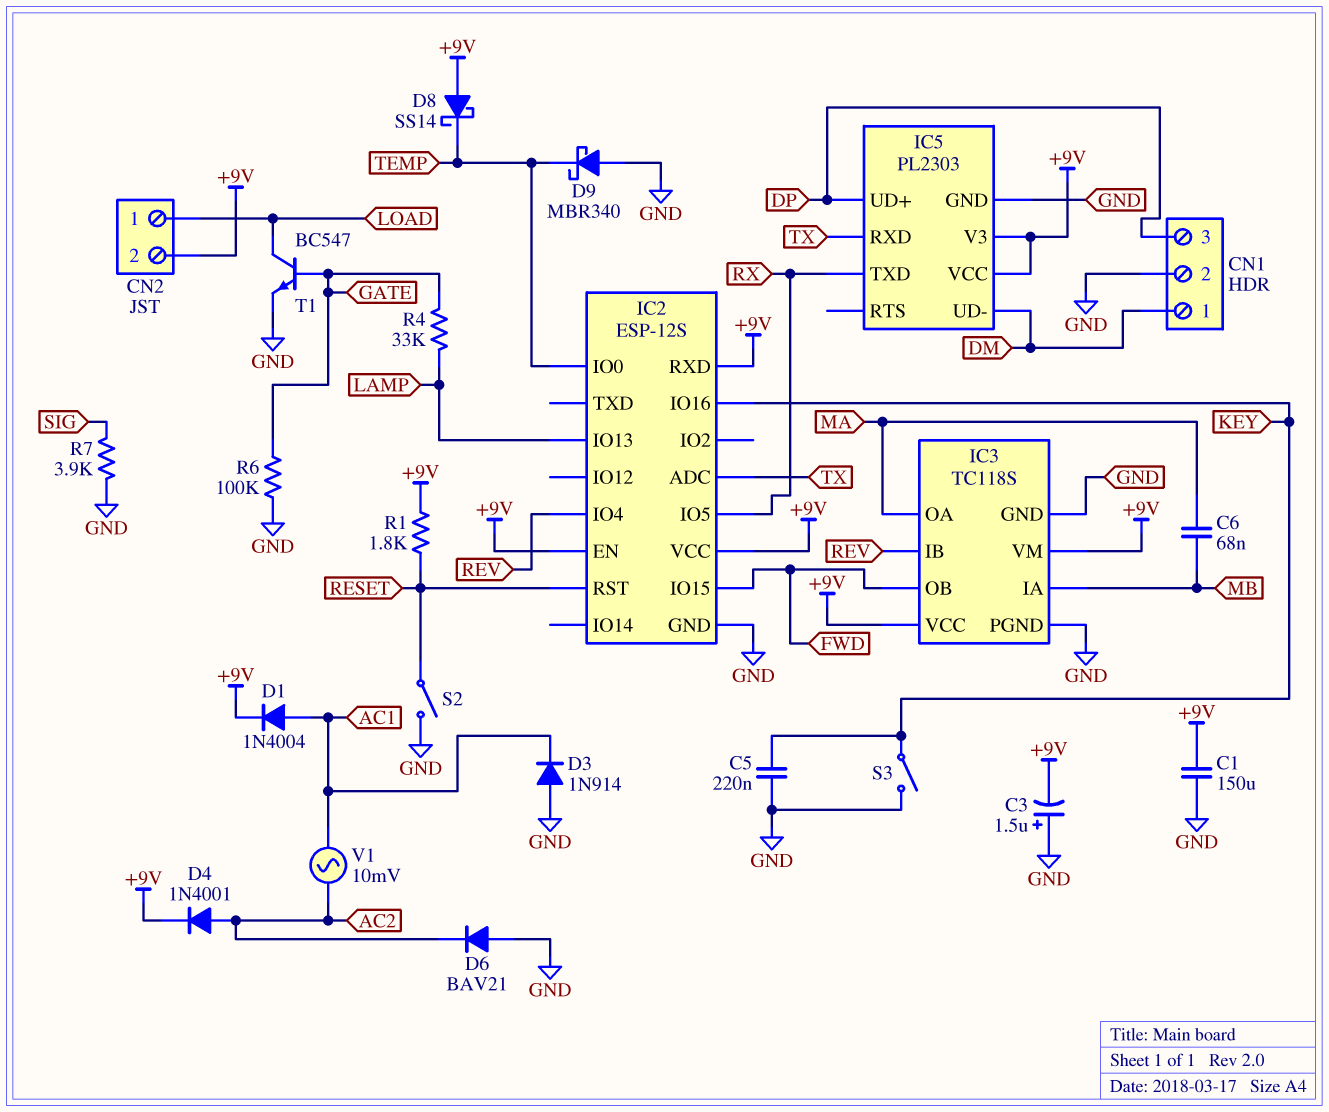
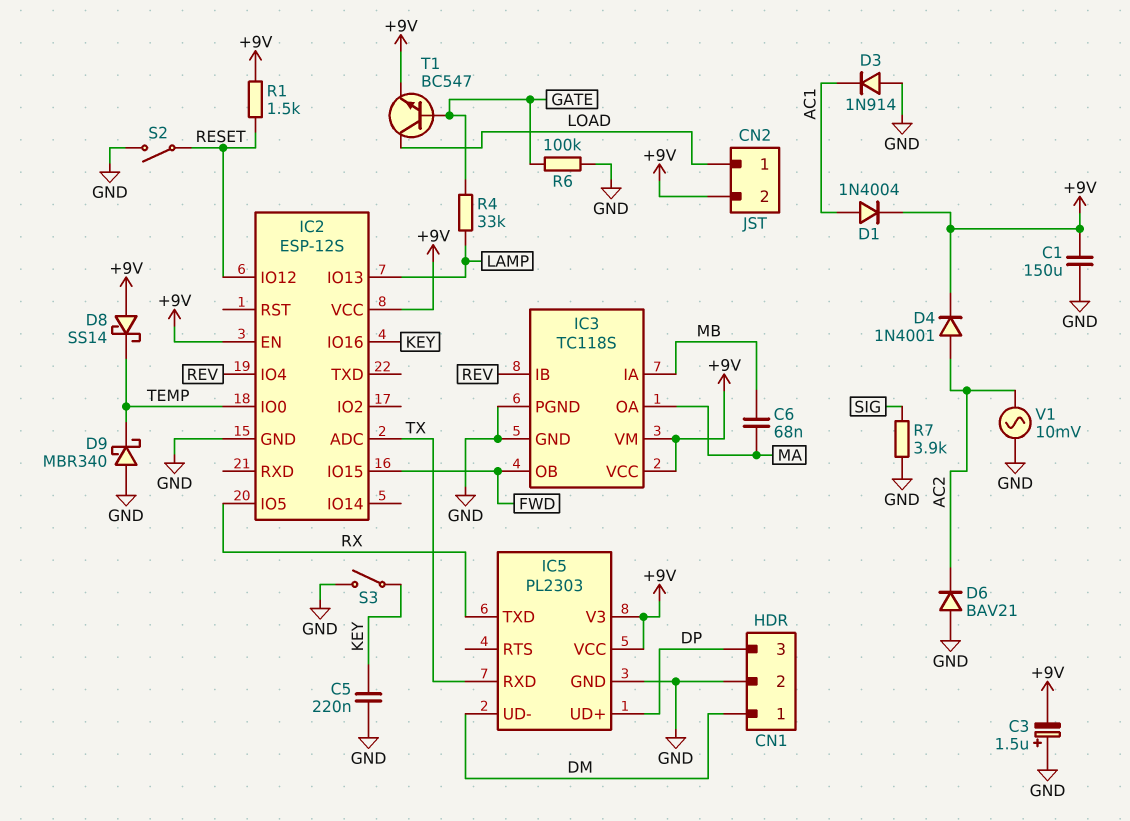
IC2 pin IO12: none -> RESET
IC2 pin RST: RESET -> none
IC2 pin RXD: +9V -> none
R1: 1.8k (+9V, RESET) -> 1.5k (+9V, RESET)
T1: NPN BC547 (B GATE, C LOAD, E GND) -> NPN BC547 (B GATE, C LOAD, E +9V)
V1: AC 10mV (AC1, AC2) -> AC 10mV (AC2, GND)

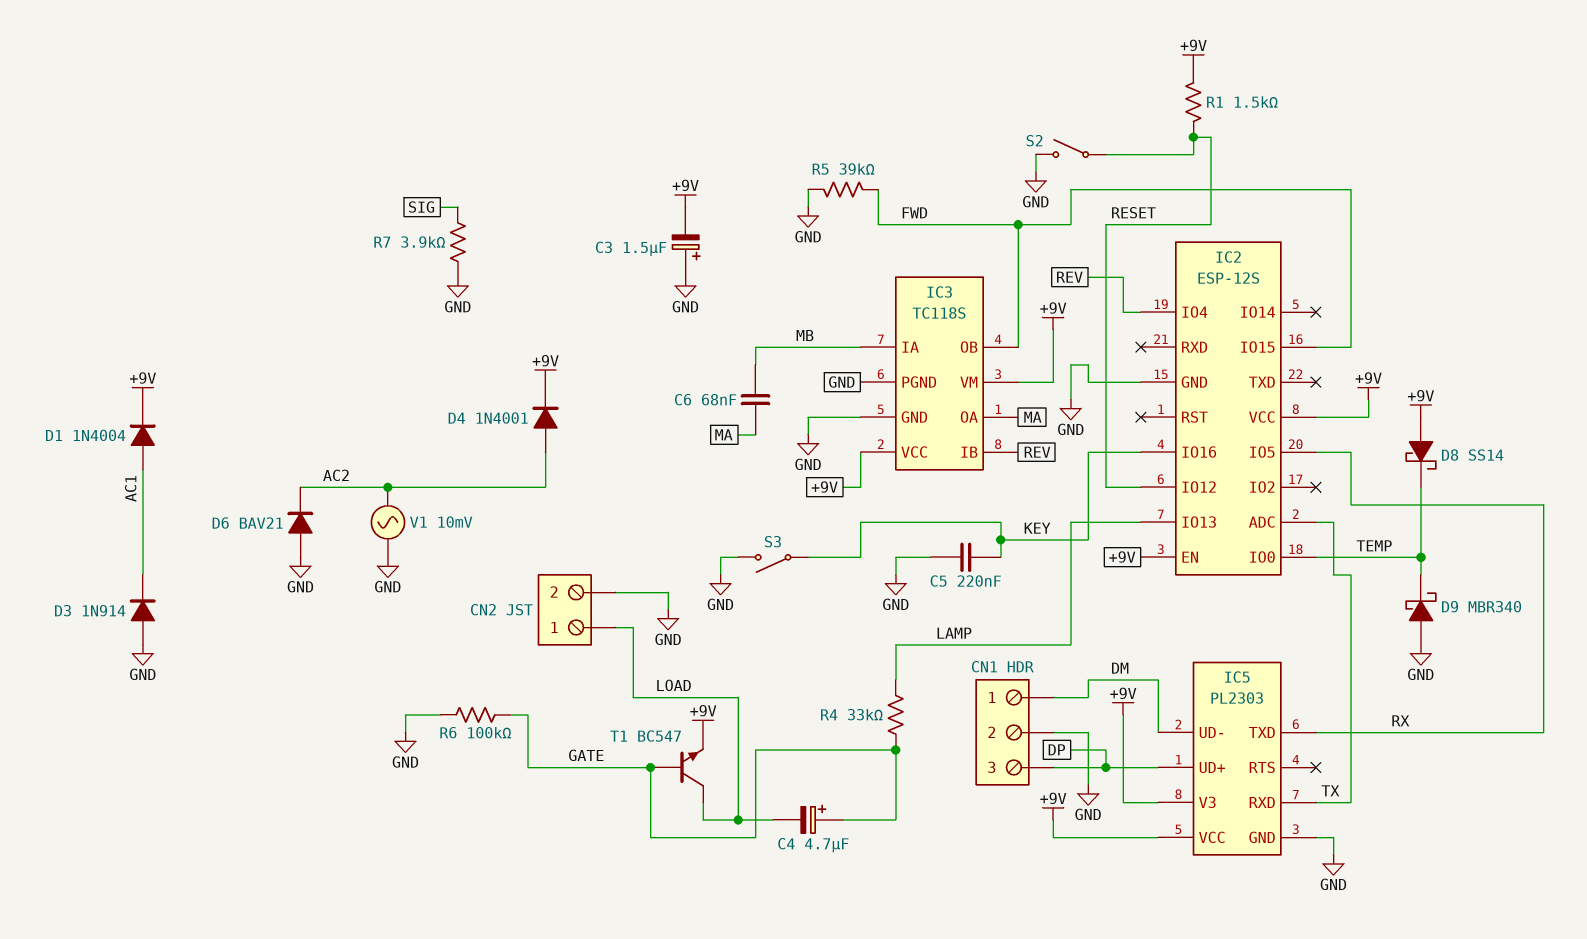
C1: 150uF (+9V, GND) -> none
C4: none -> 4.7uF (plus GATE, minus LOAD)
CN2 pin 2: +9V -> GND
R5: none -> 39k (FWD, GND)

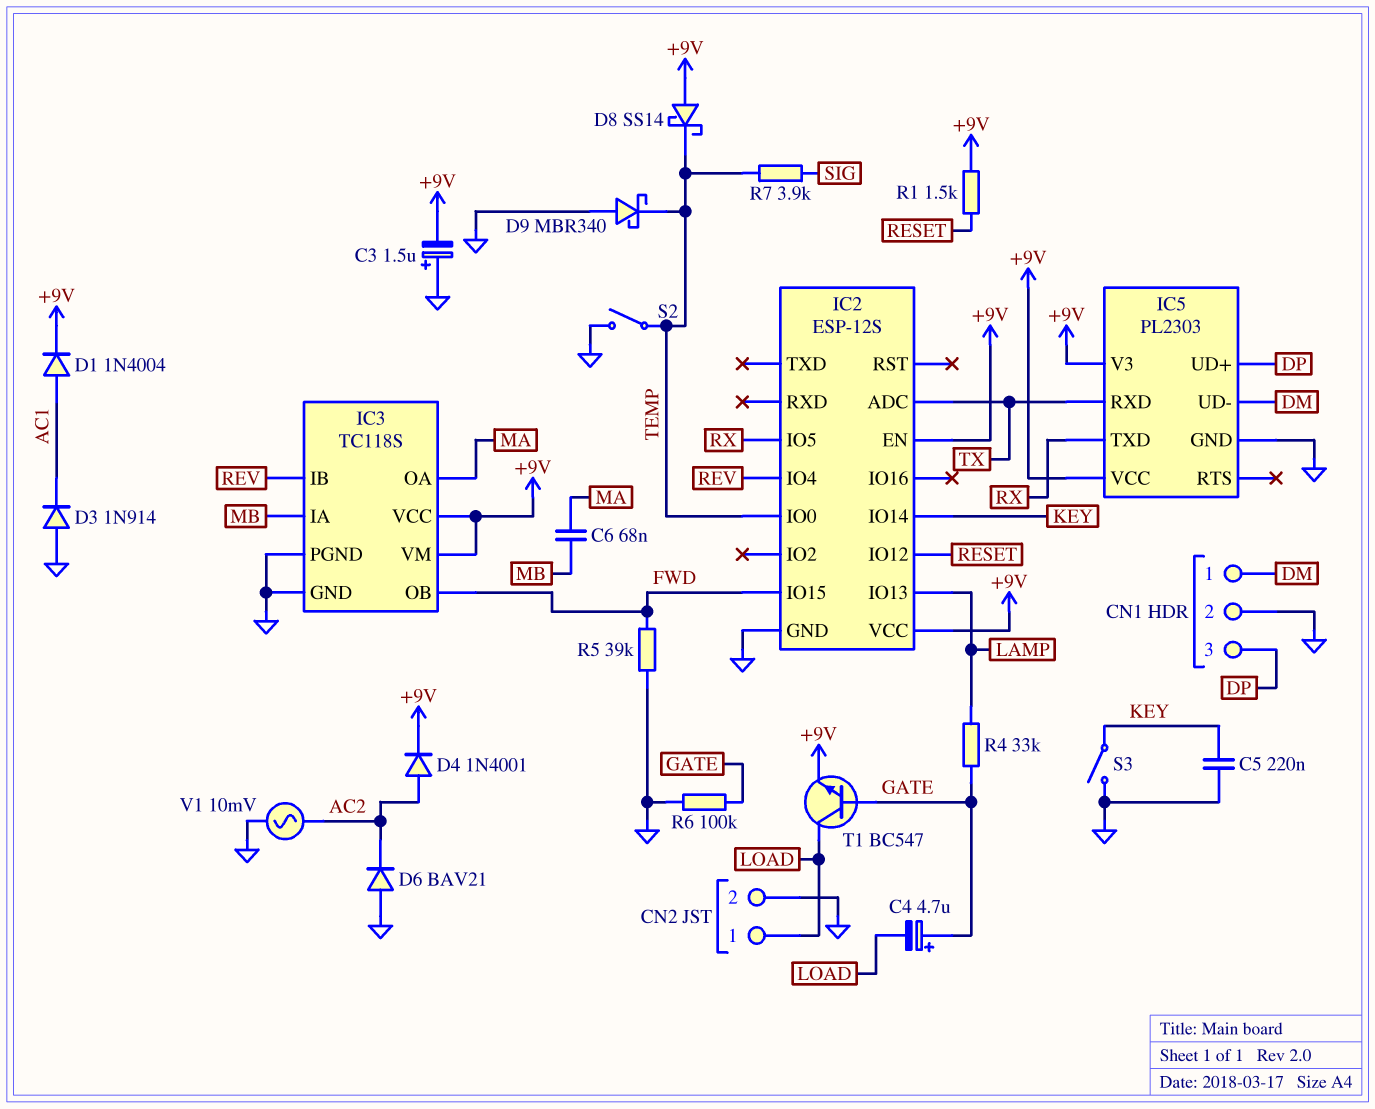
IC2 pin IO14: none -> KEY
IC2 pin IO16: KEY -> none
R7: 3.9k (GND, SIG) -> 3.9k (SIG, TEMP)
S2: switch (GND, RESET) -> switch (GND, TEMP)

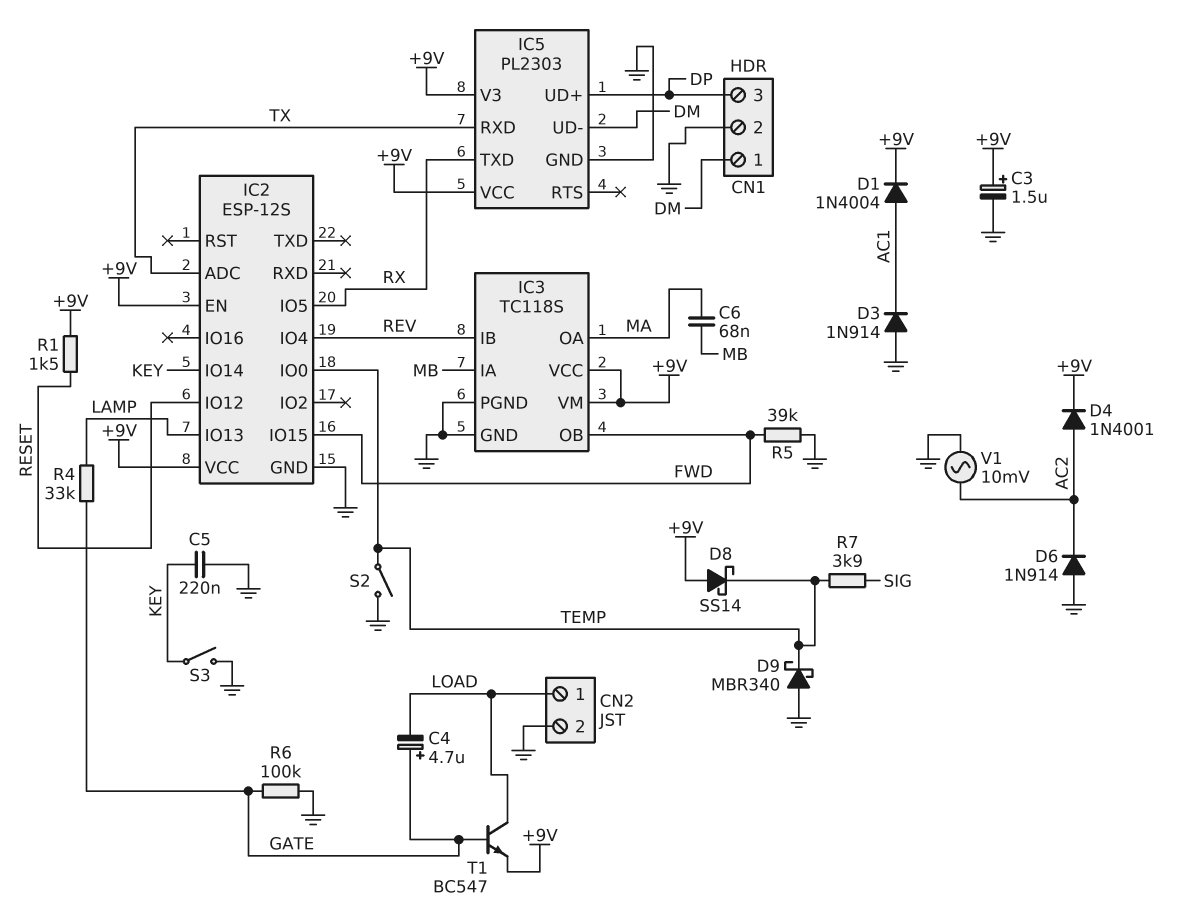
C3: 1.5uF (plus GND, minus +9V) -> 1.5uF (plus +9V, minus GND)
D6: diode BAV21 (A GND, K AC2) -> diode 1N914 (A GND, K AC2)

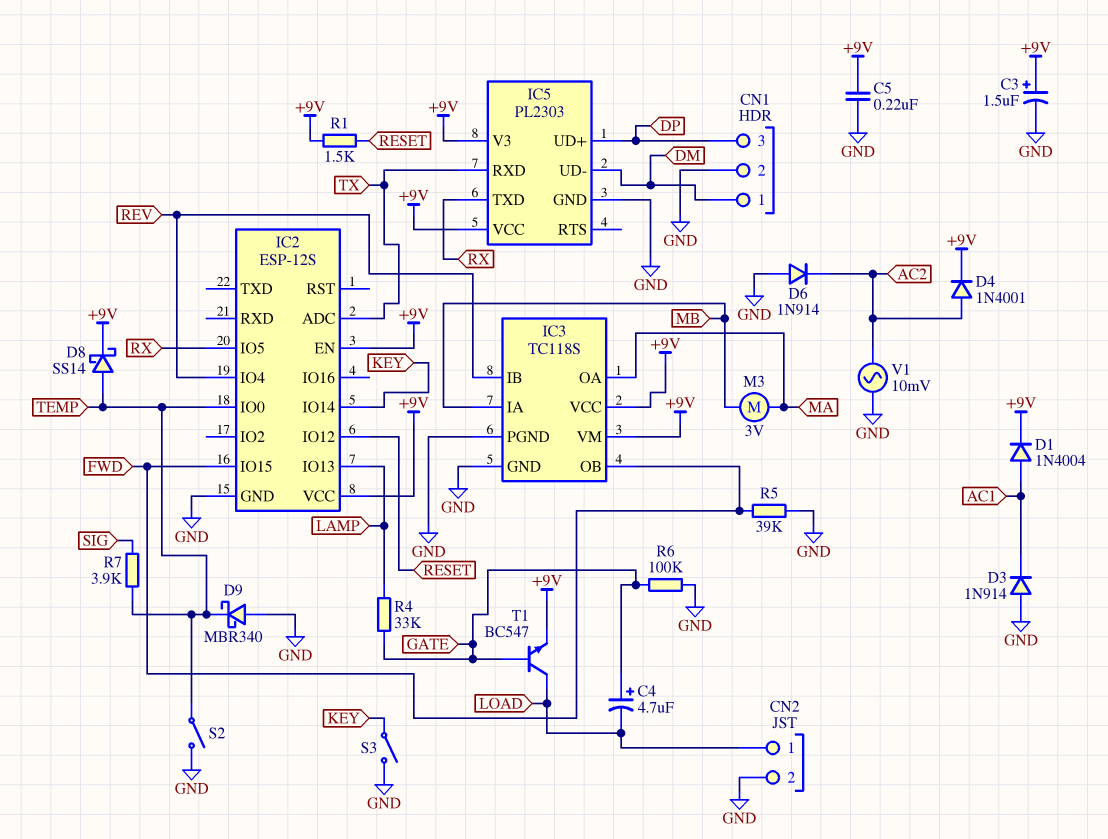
C5: 220nF (GND, KEY) -> 220nF (+9V, GND)
C6: 68nF (MA, MB) -> none
D8: schottky SS14 (A +9V, K TEMP) -> schottky SS14 (A TEMP, K +9V)
M3: none -> motor 3V (MA, MB)

